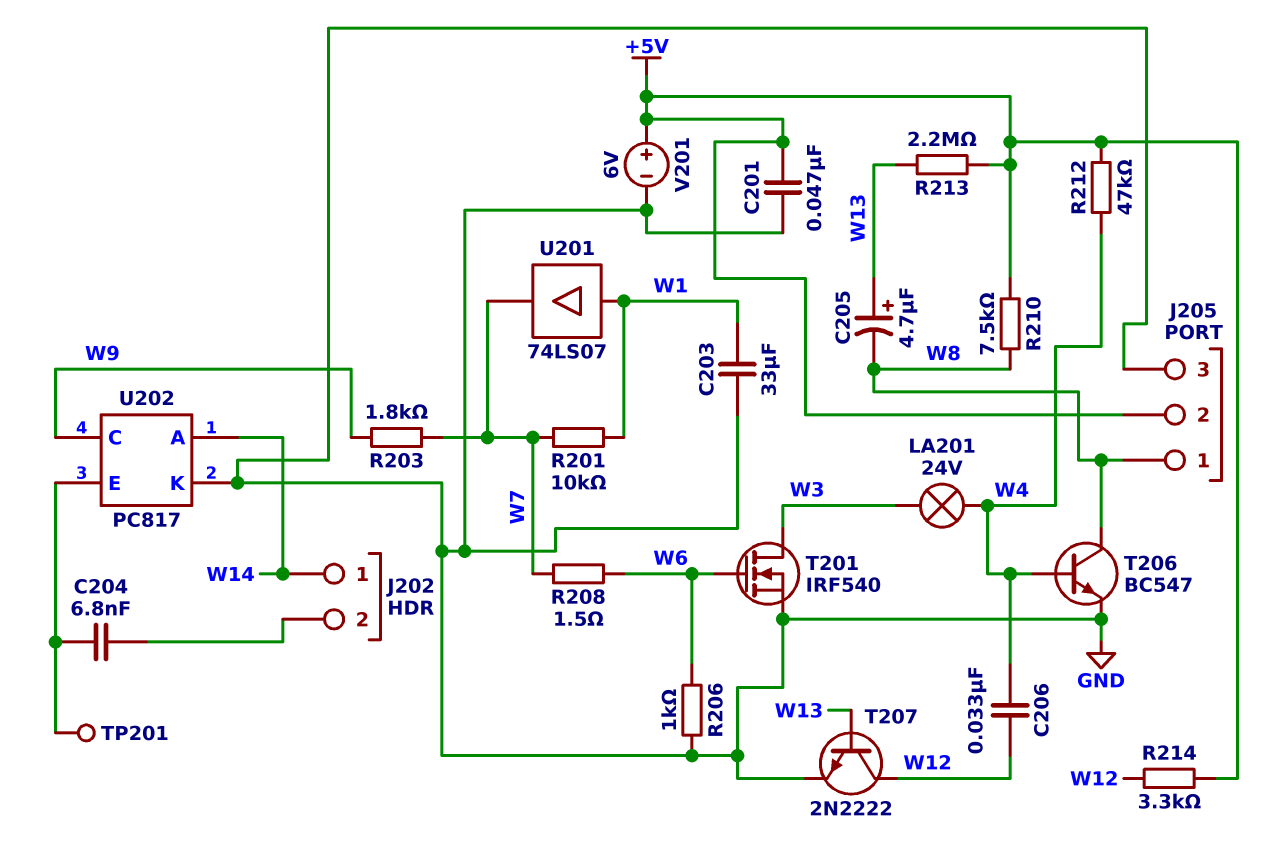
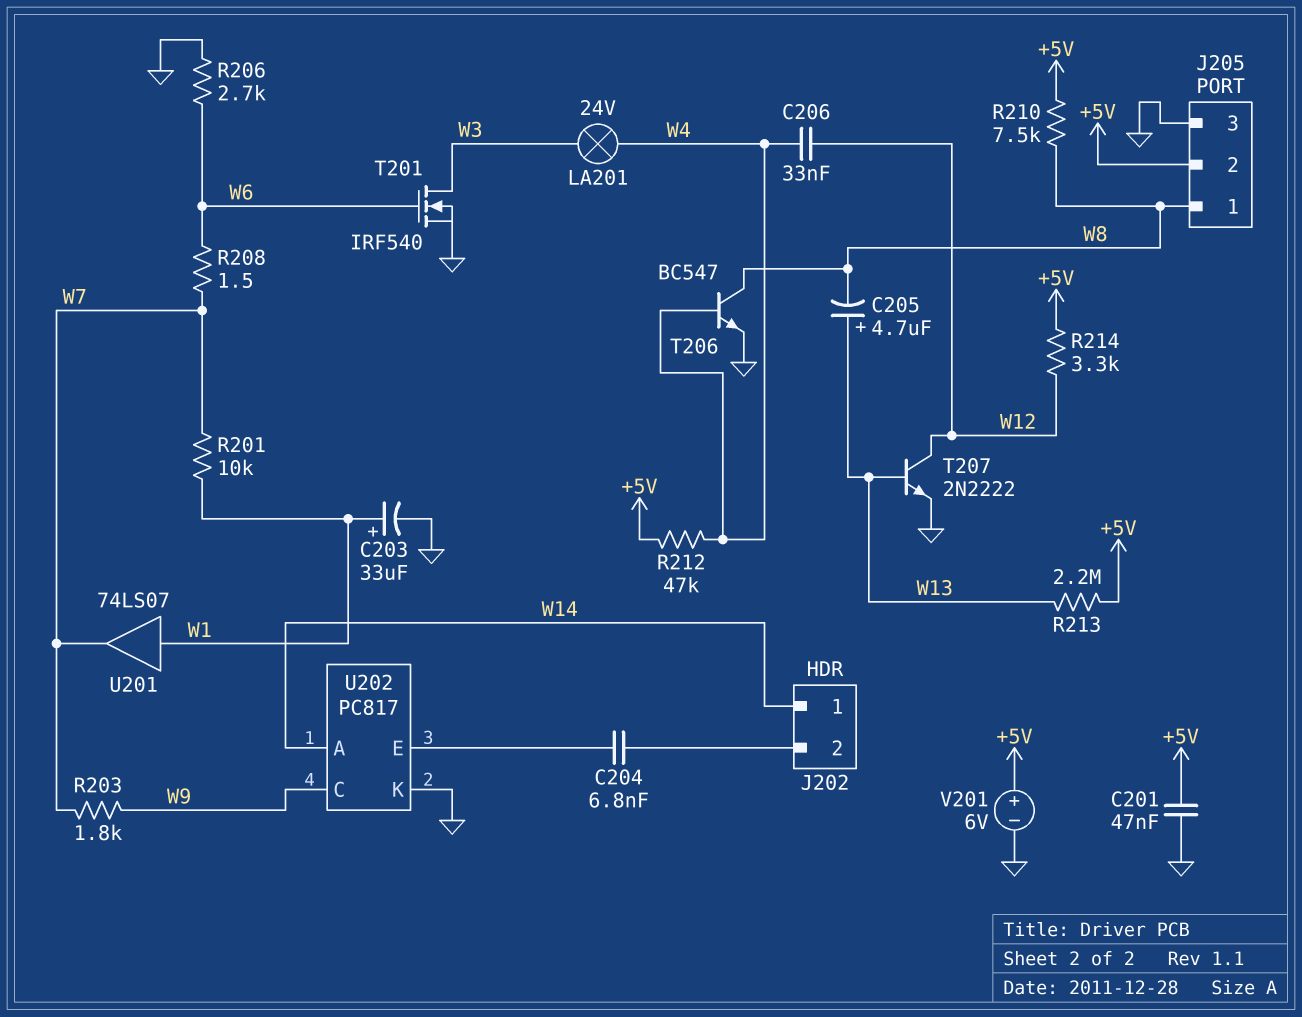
C203: 33uF (GND, W1) -> 33uF (plus W1, minus GND)
R206: 1k (GND, W6) -> 2.7k (GND, W6)
TP201: test point (U202/E) -> none

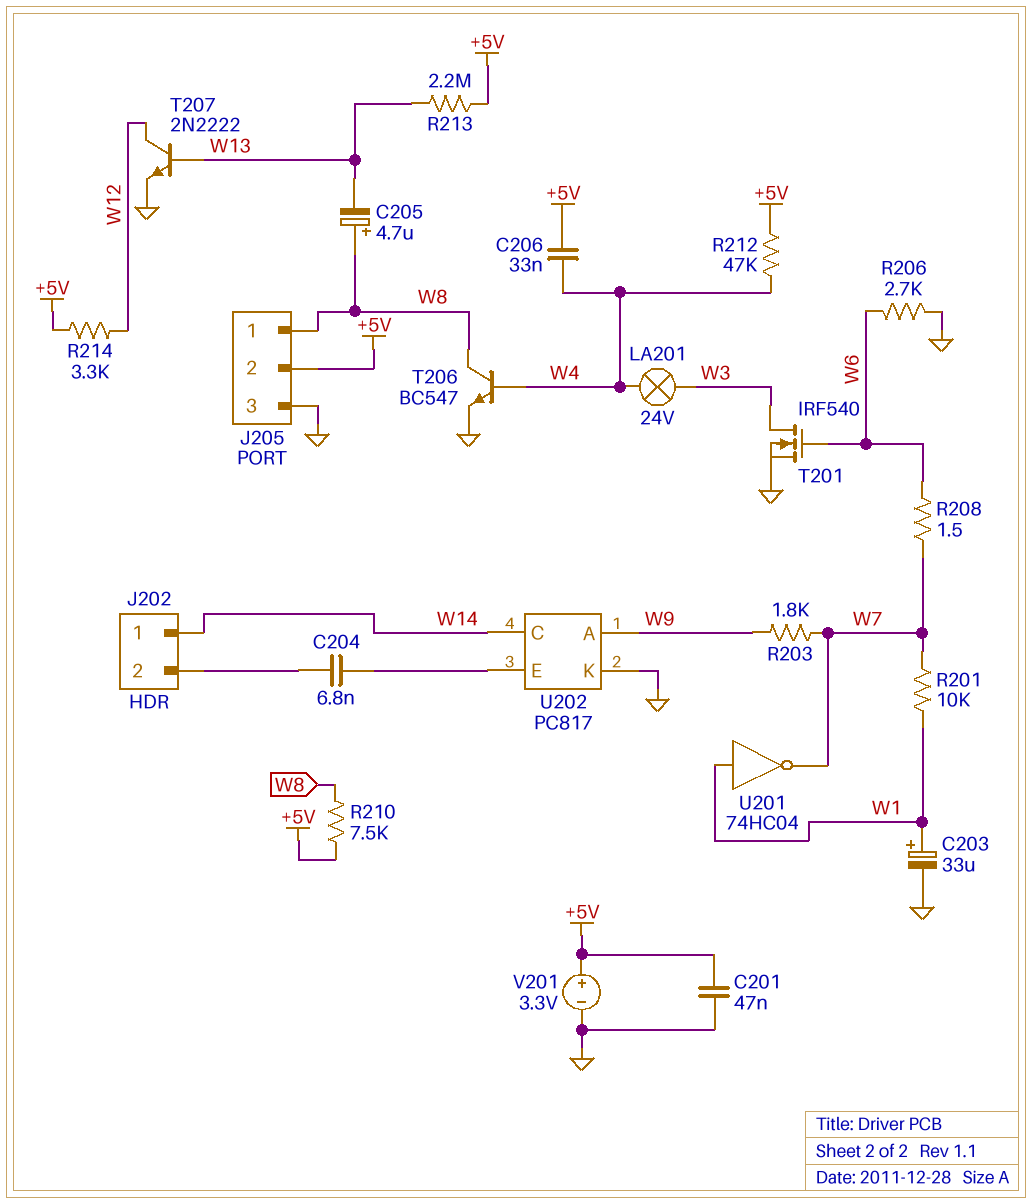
C205: 4.7uF (plus W13, minus W8) -> 4.7uF (plus W8, minus W13)
C206: 33nF (W4, W12) -> 33nF (+5V, W4)
U201: buffer 74LS07 (in W1, out W7) -> NOT 74HC04 (in W1, out W7)
U202 pin A: W14 -> W9
U202 pin C: W9 -> W14
V201: 6V (plus +5V, minus GND) -> 3.3V (plus +5V, minus GND)

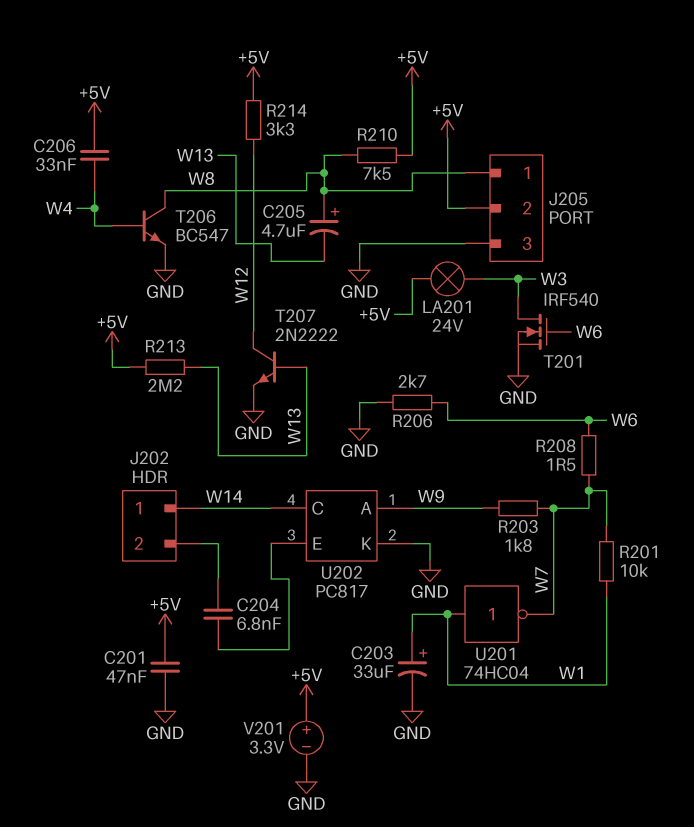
LA201: lamp 24V (W3, W4) -> lamp 24V (+5V, W3)
R212: 47k (+5V, W4) -> none

